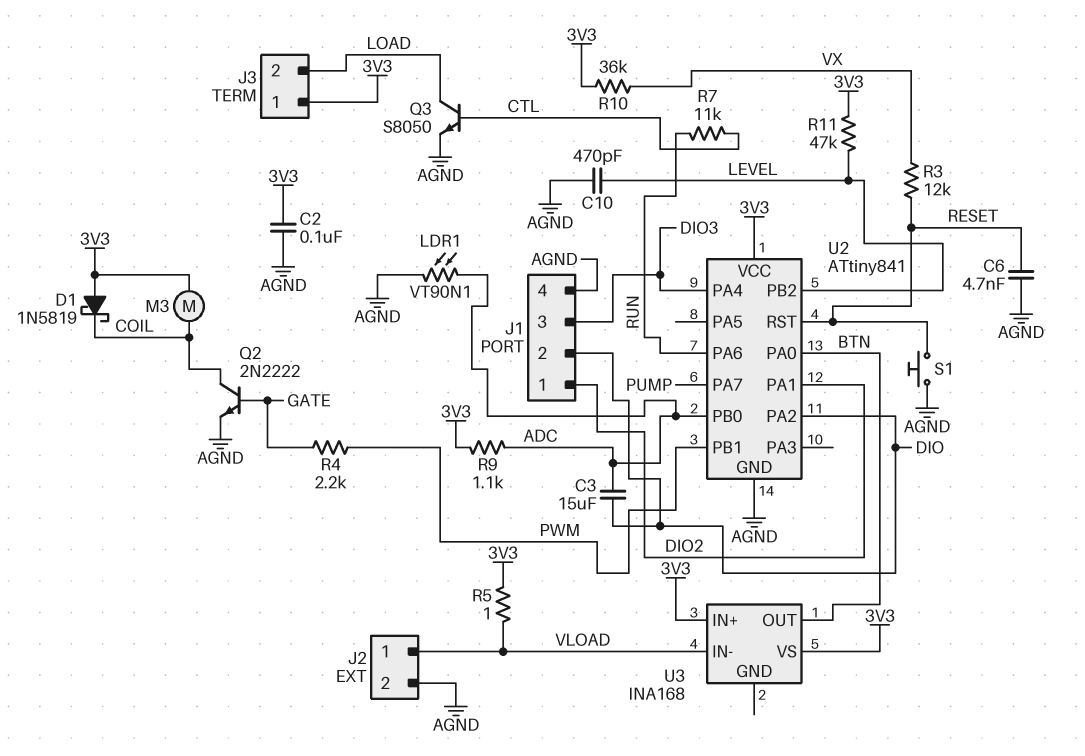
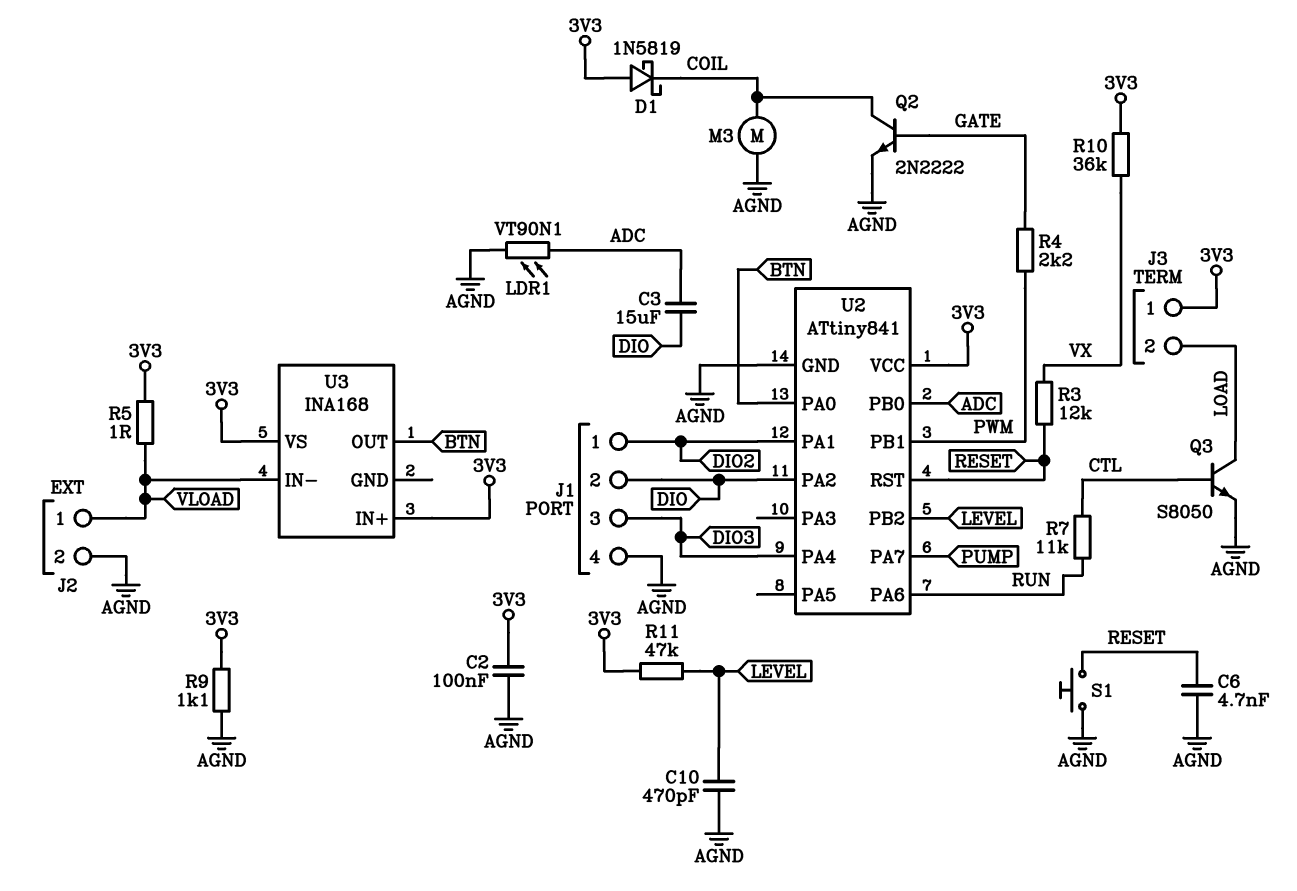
M3: motor (3V3, COIL) -> motor (AGND, COIL)
R9: 1.1k (3V3, ADC) -> 1.1k (3V3, AGND)

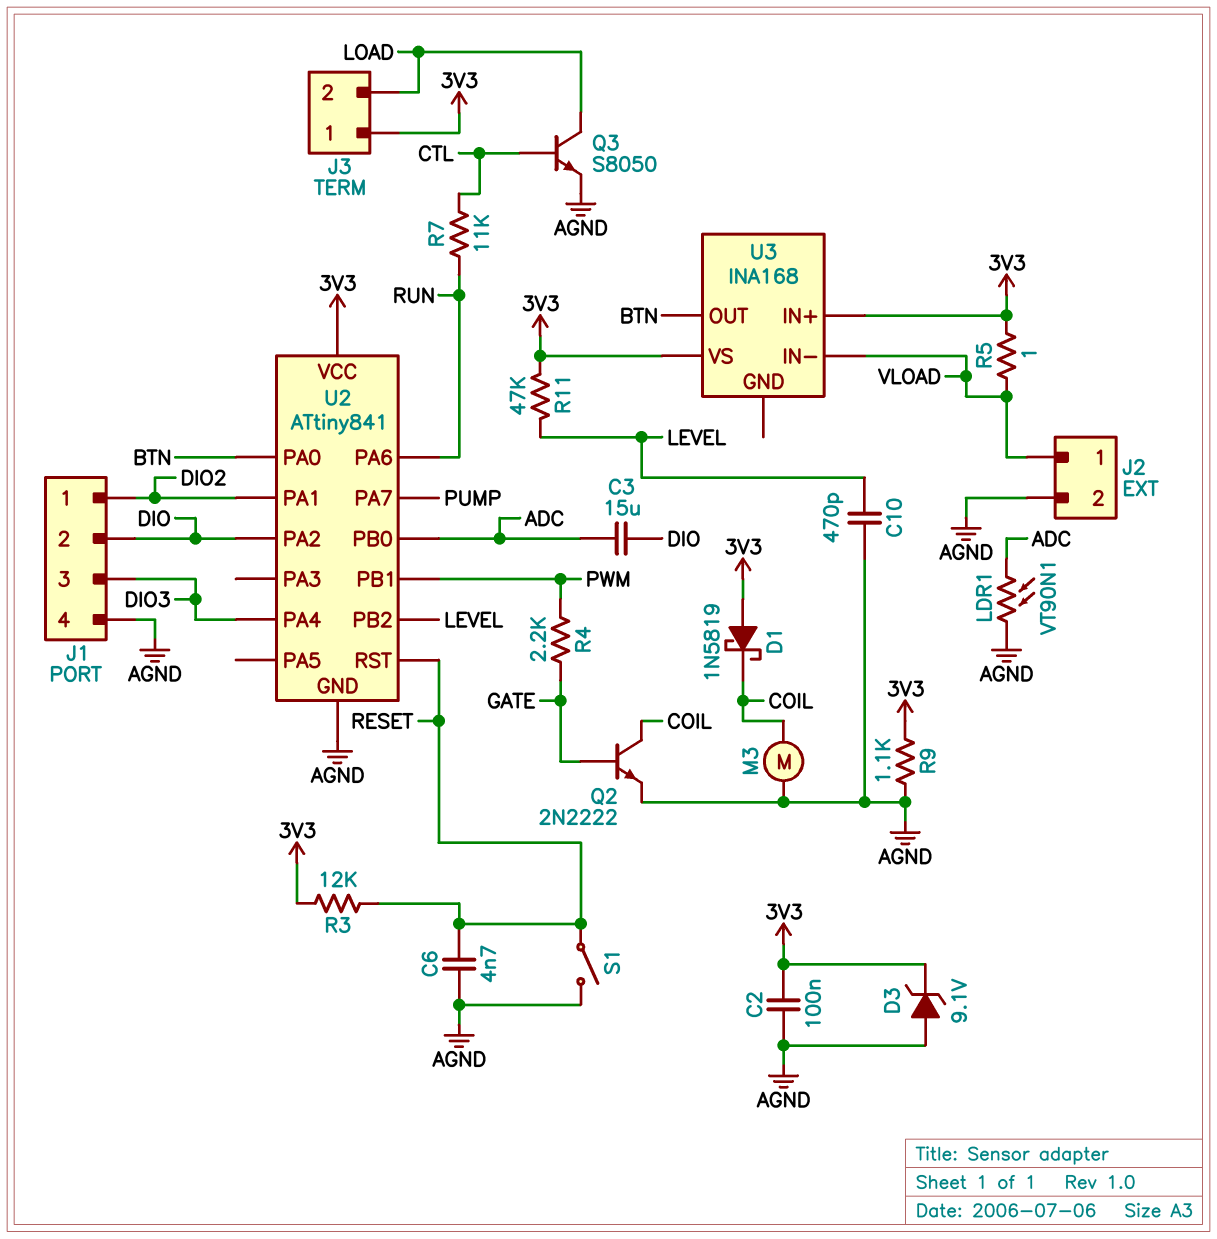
D3: none -> zener 9.1V (A AGND, K 3V3)
R3: 12k (RESET, VX) -> 12k (3V3, RESET)
R10: 36k (3V3, VX) -> none
S1: button (AGND, RESET) -> switch (AGND, RESET)

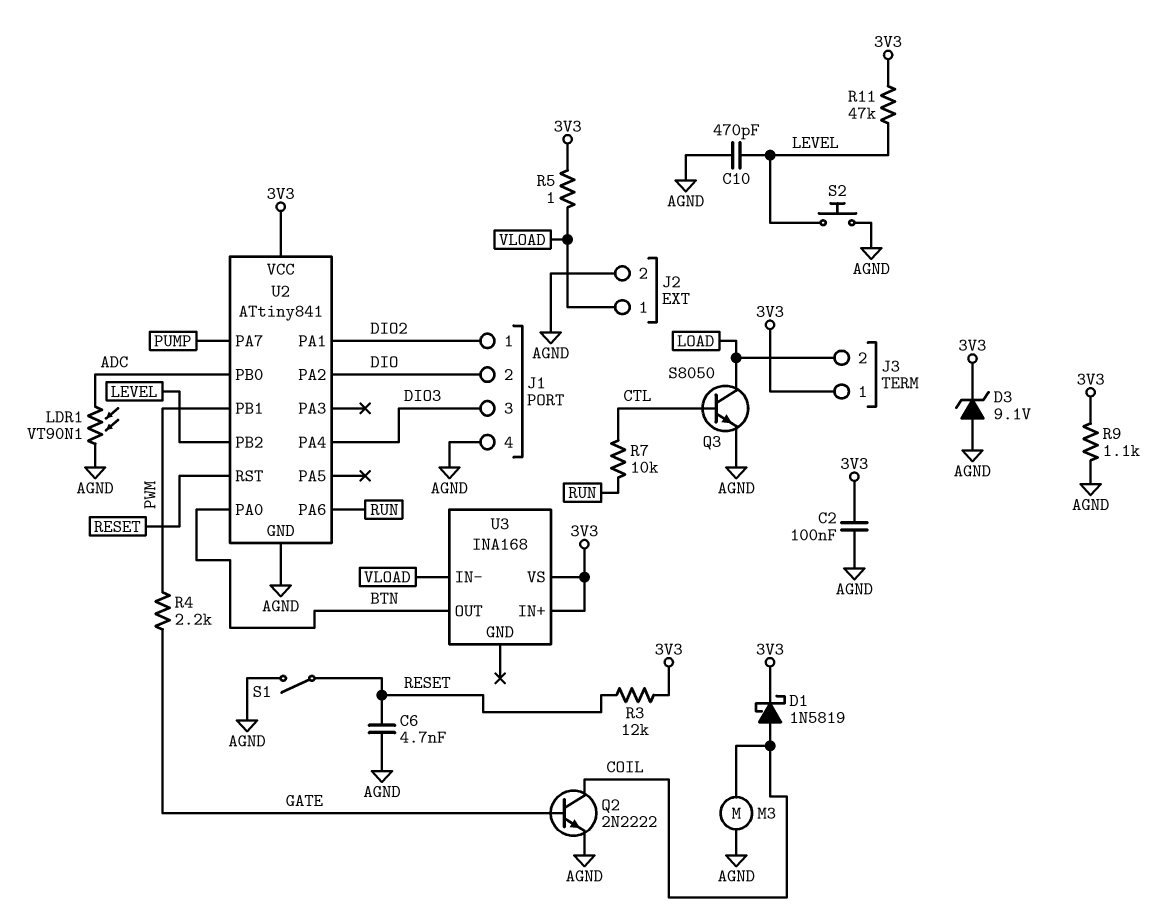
C3: 15uF (ADC, DIO) -> none
D1: schottky 1N5819 (A 3V3, K COIL) -> schottky 1N5819 (A COIL, K 3V3)
R7: 11k (CTL, RUN) -> 10k (CTL, RUN)
S2: none -> button (AGND, LEVEL)

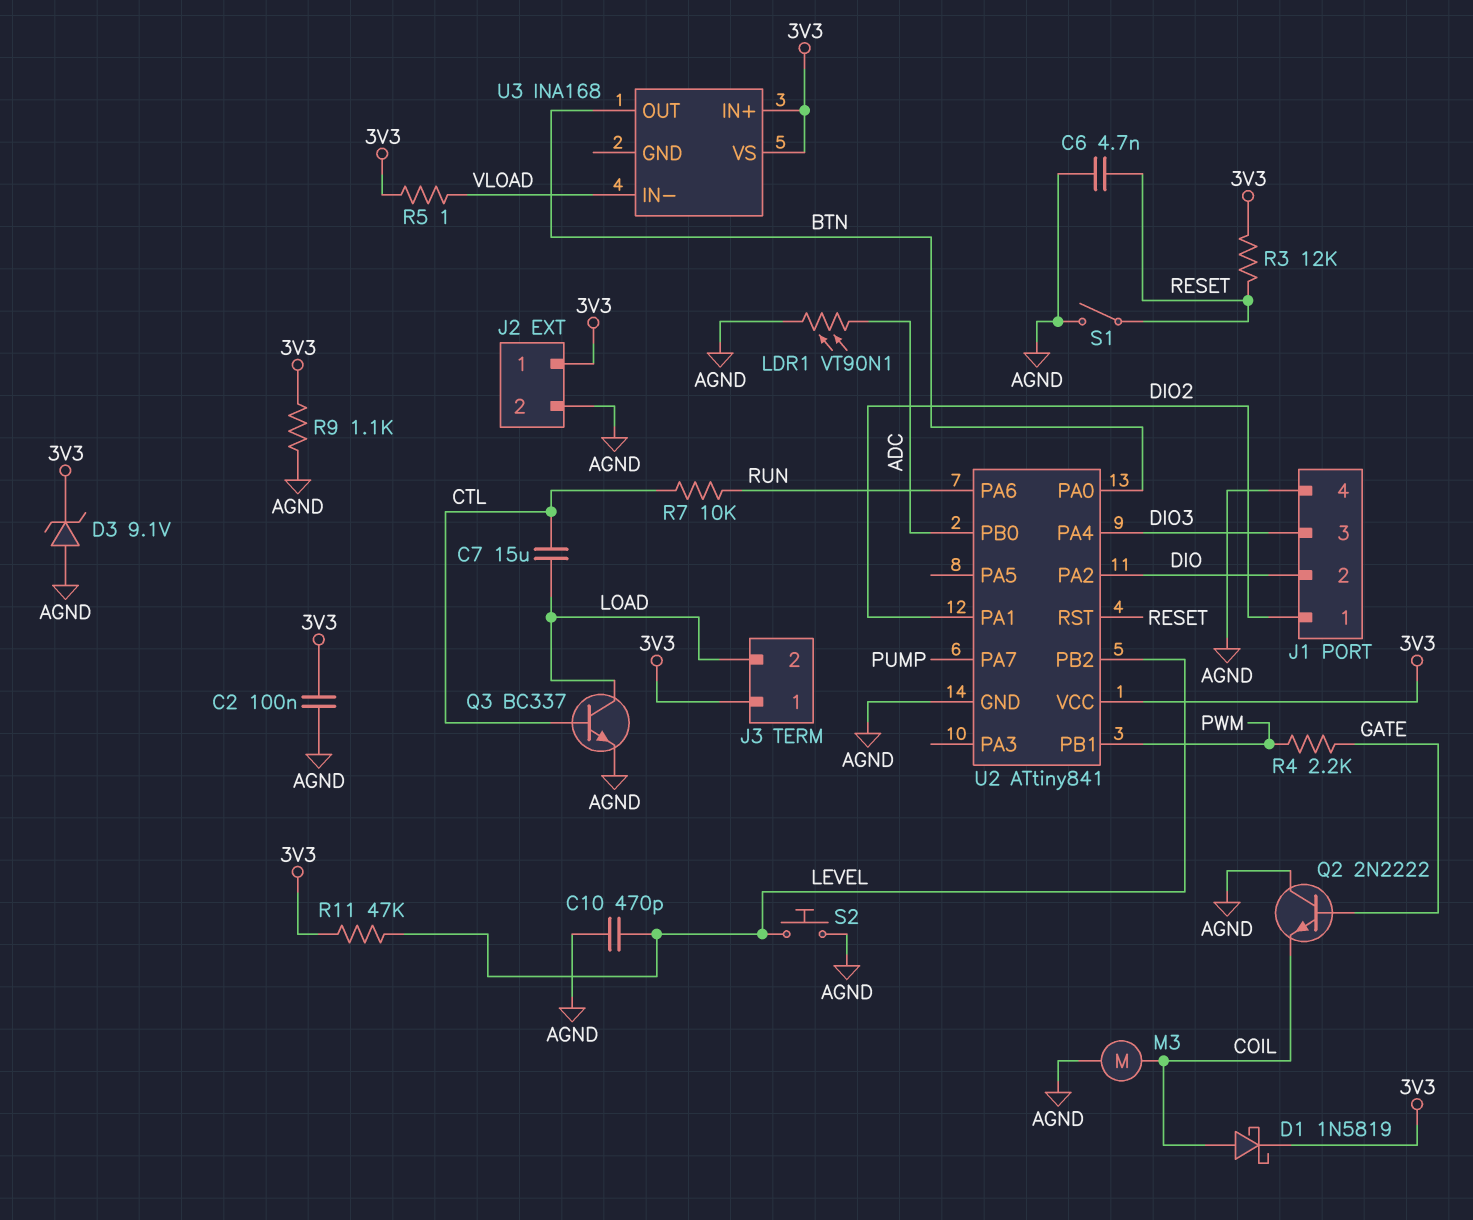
C7: none -> 15uF (CTL, LOAD)
J2 pin 1: VLOAD -> 3V3
Q2: NPN 2N2222 (B GATE, C COIL, E AGND) -> NPN 2N2222 (B GATE, C AGND, E COIL)
Q3: NPN S8050 (B CTL, C LOAD, E AGND) -> NPN BC337 (B CTL, C LOAD, E AGND)

